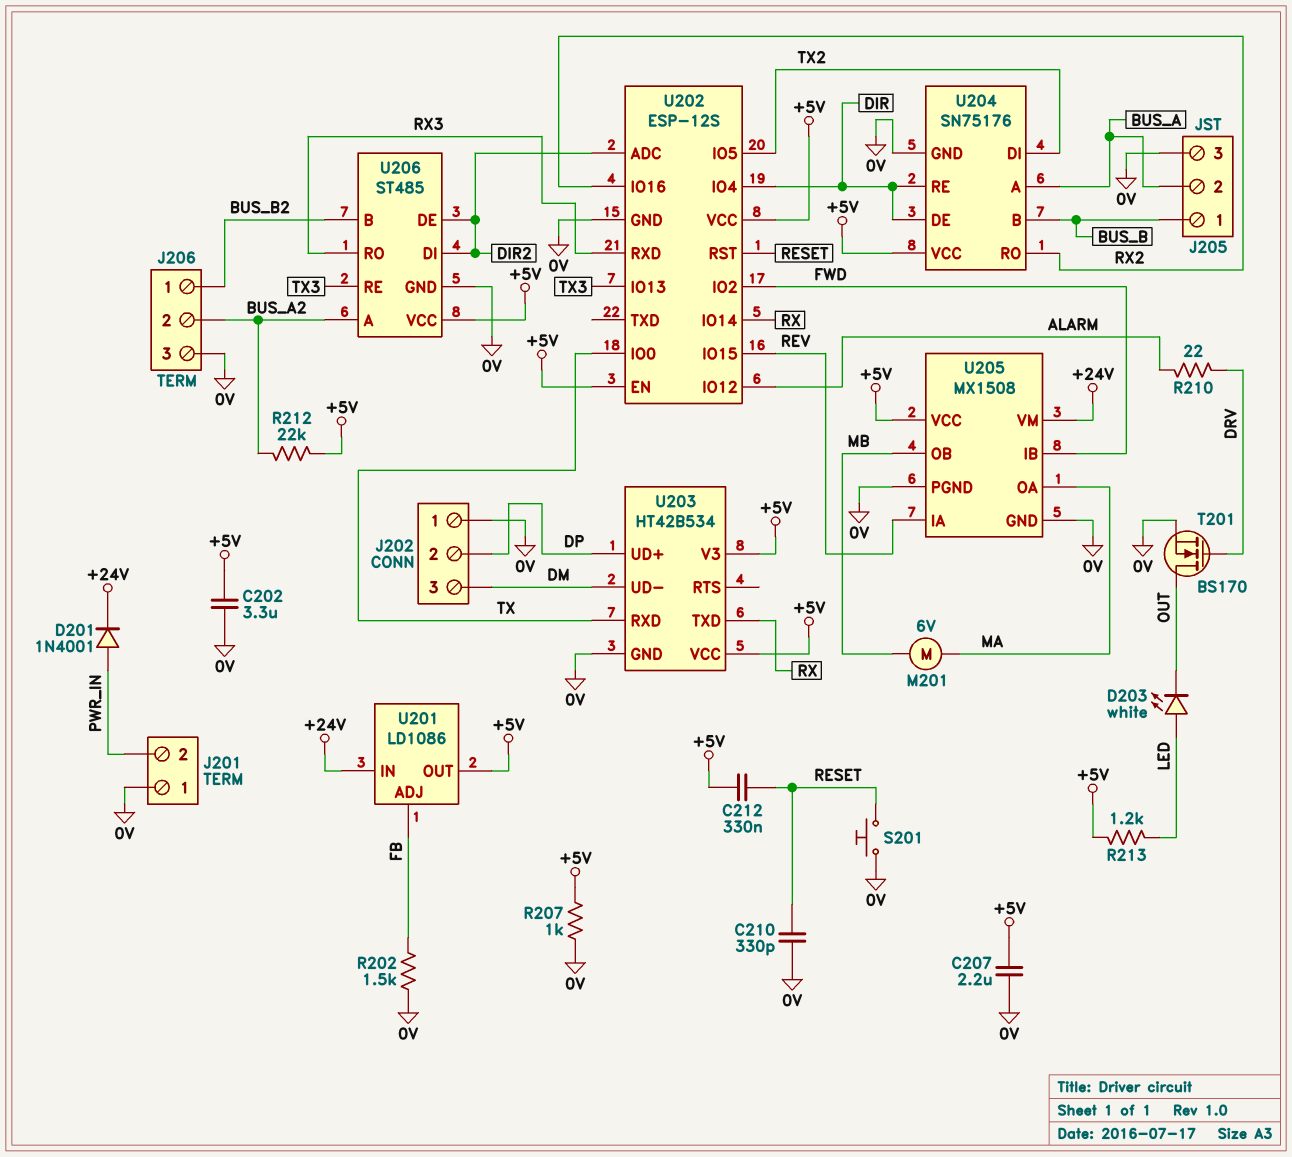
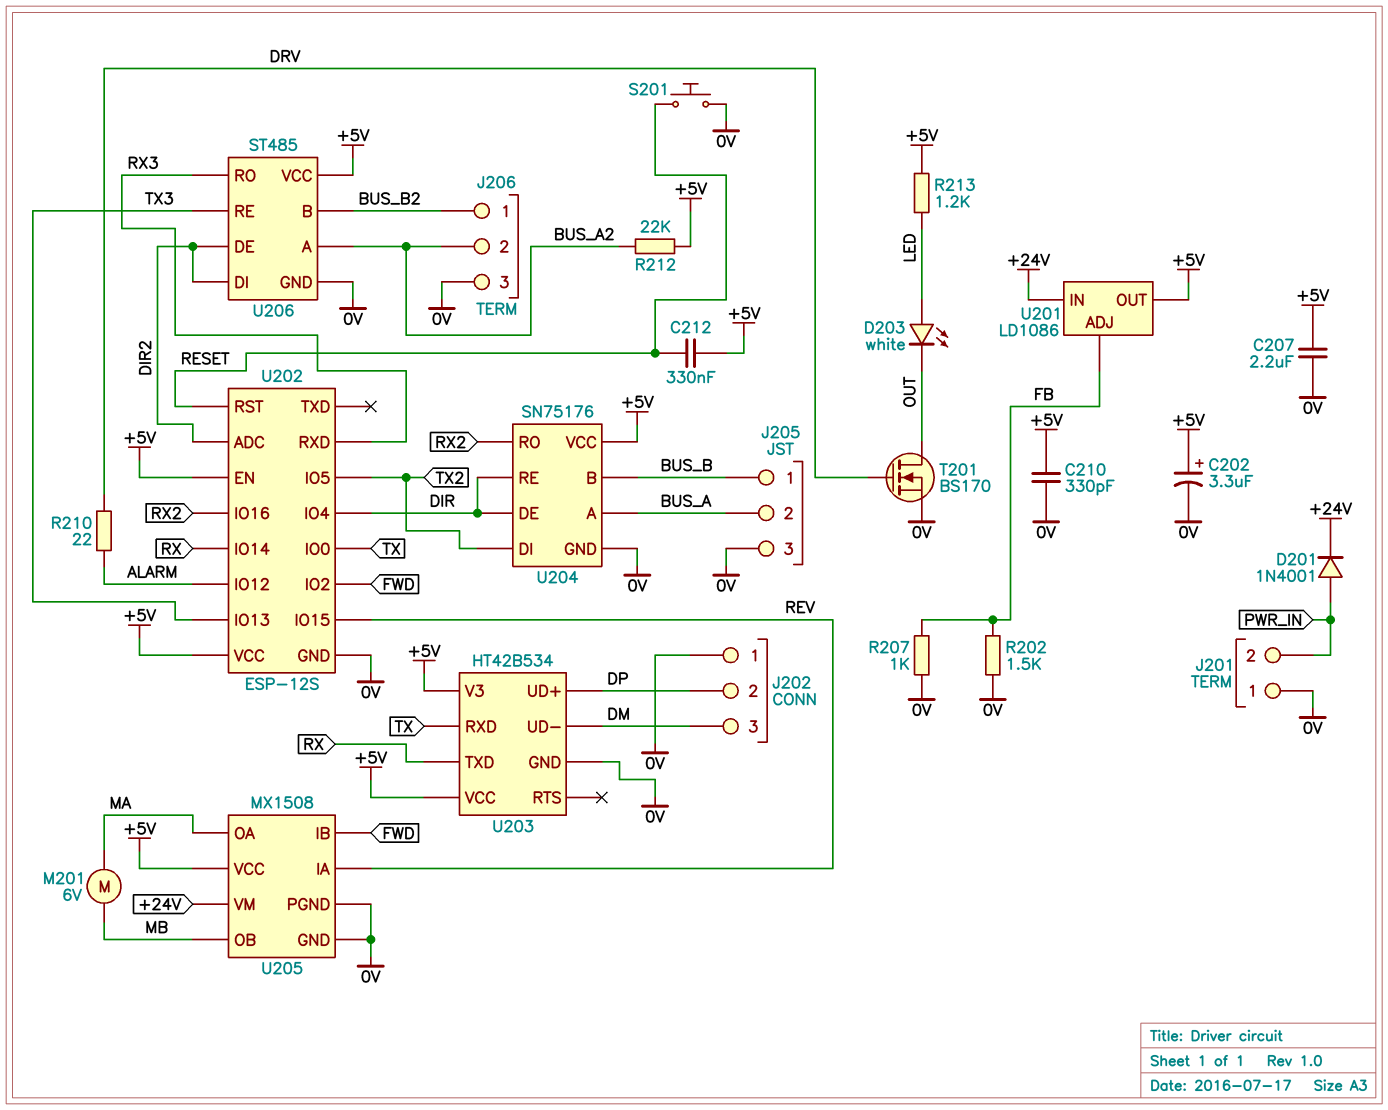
C202: 3.3uF (+5V, 0V) -> 3.3uF (plus +5V, minus 0V)
C210: 330pF (0V, RESET) -> 330pF (+5V, 0V)
R207: 1k (+5V, 0V) -> 1k (0V, FB)

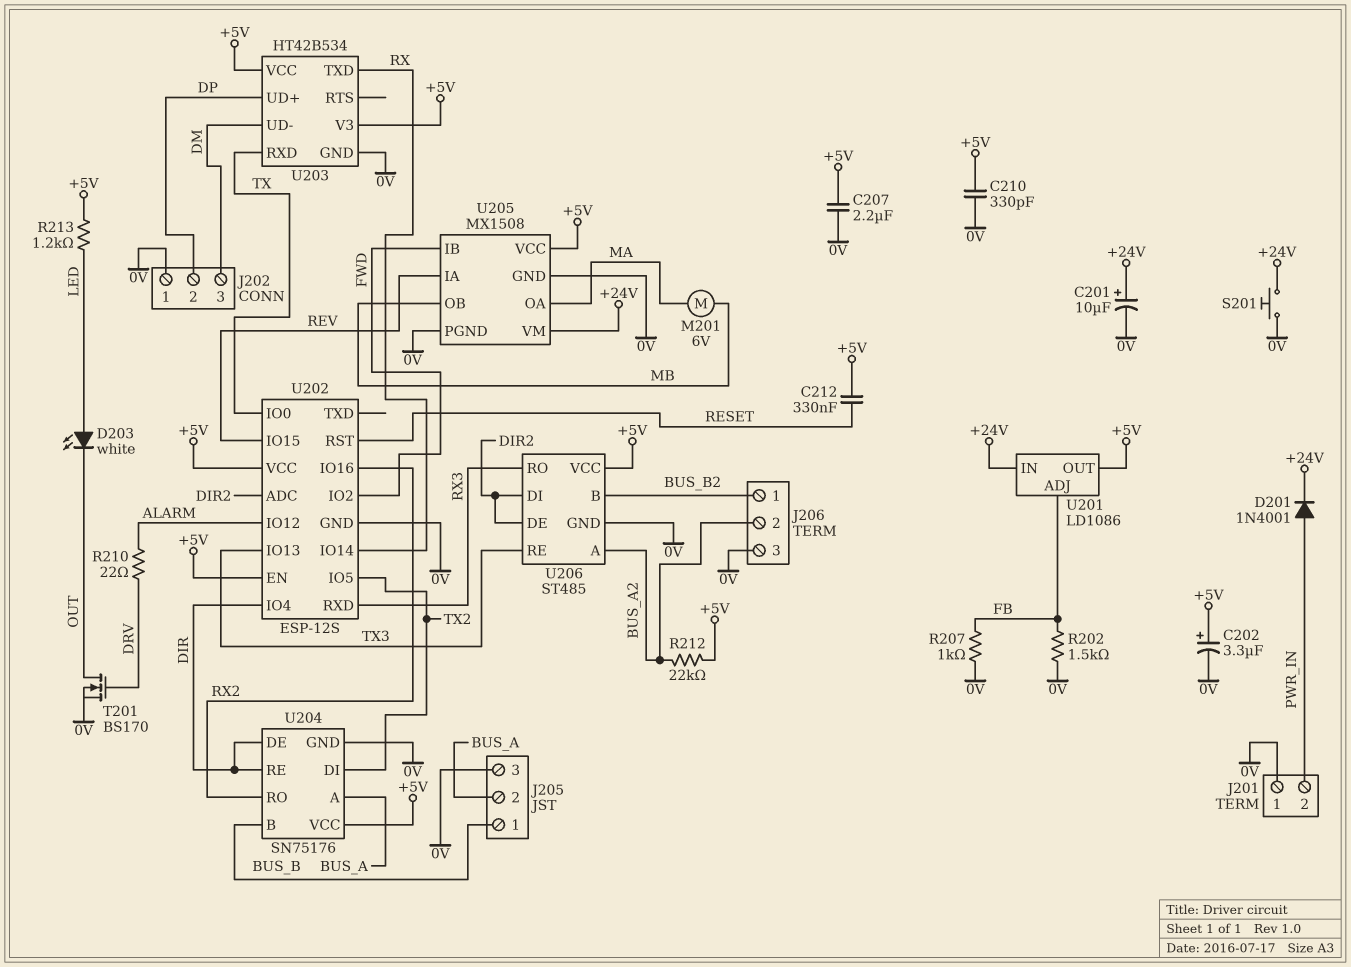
C201: none -> 10uF (plus +24V, minus 0V)
S201: button (0V, RESET) -> button (+24V, 0V)

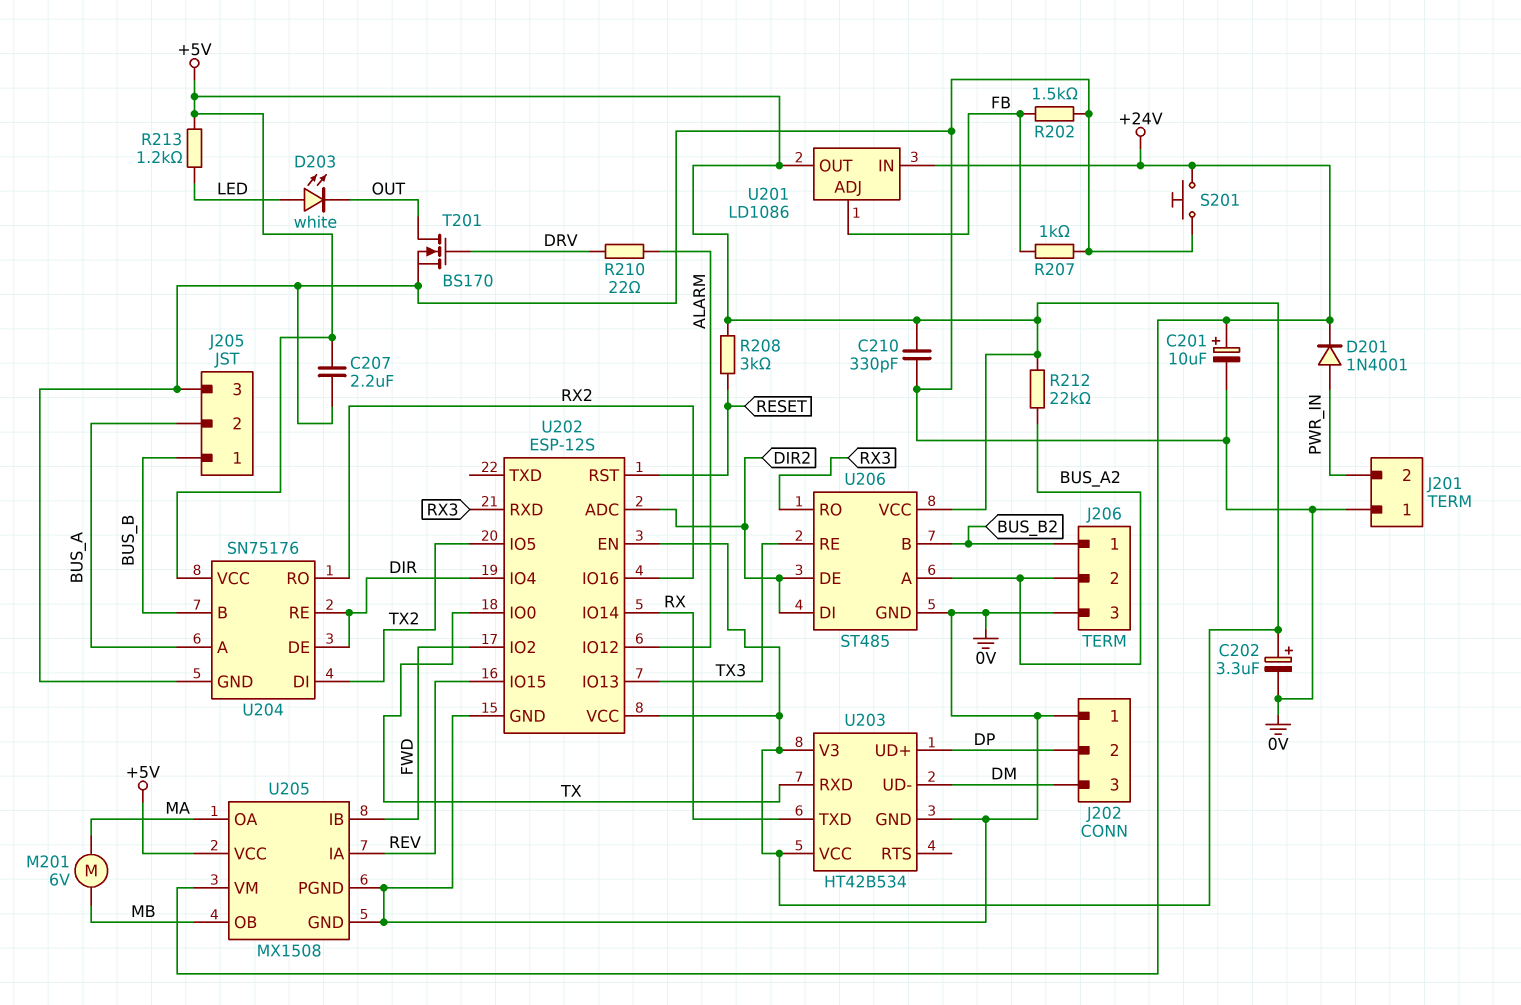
C212: 330nF (+5V, RESET) -> none
R208: none -> 3k (+5V, RESET)

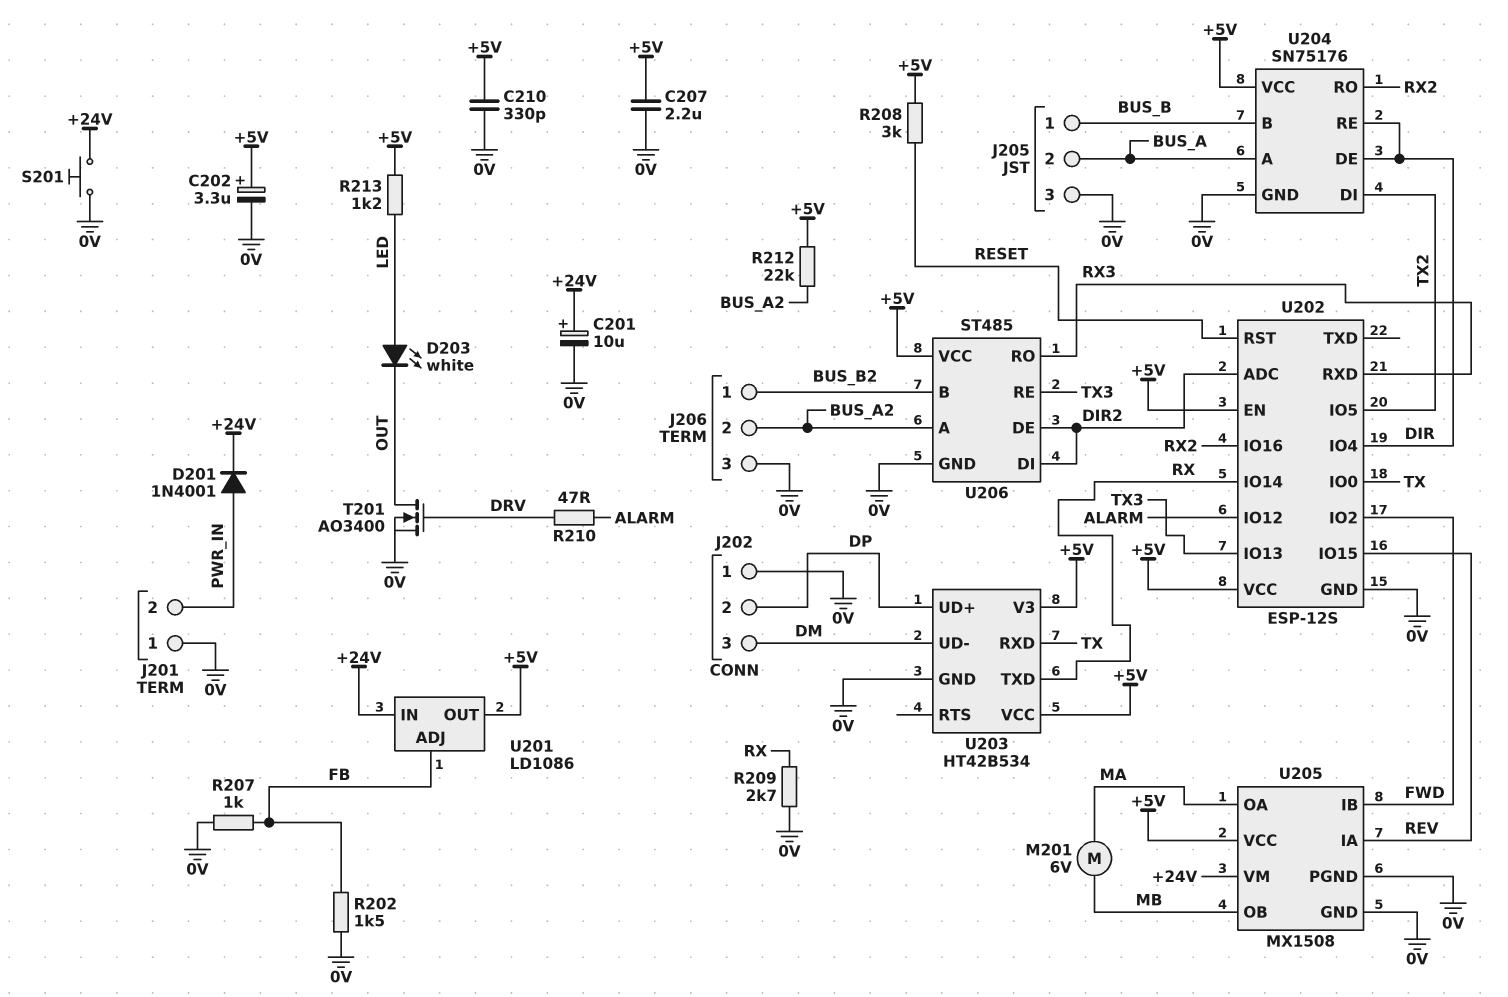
R209: none -> 2.7k (0V, RX)
R210: 22 (ALARM, DRV) -> 47 (ALARM, DRV)
T201: NMOS BS170 (G DRV, D OUT, S 0V) -> NMOS AO3400 (G DRV, D OUT, S 0V)

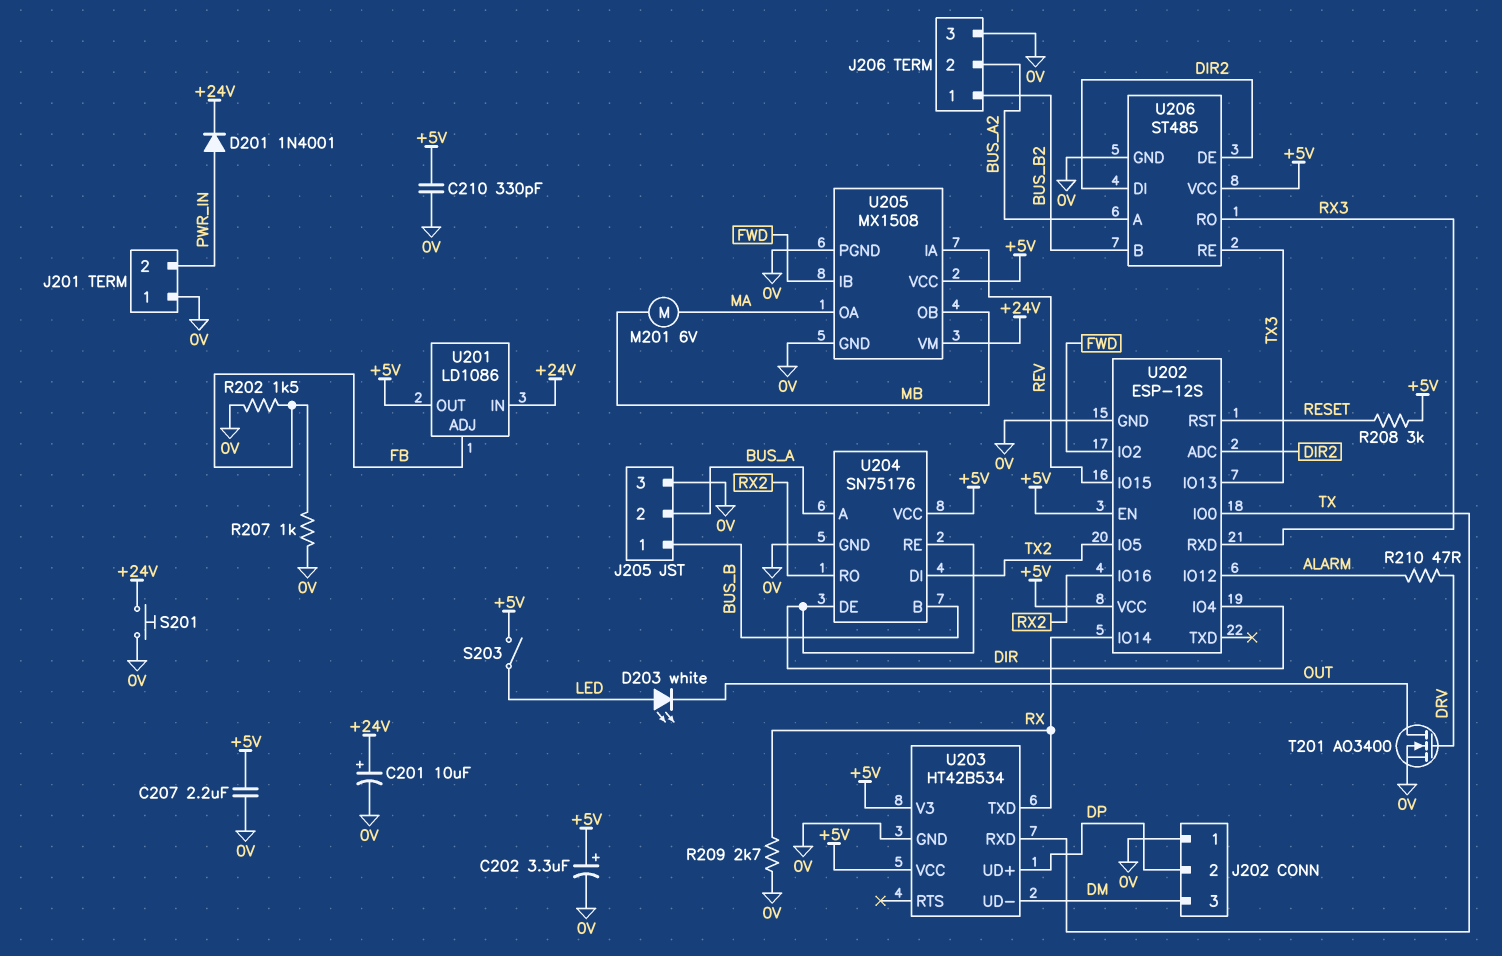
R212: 22k (+5V, BUS_A2) -> none
R213: 1.2k (+5V, LED) -> none
S203: none -> switch (+5V, LED)

